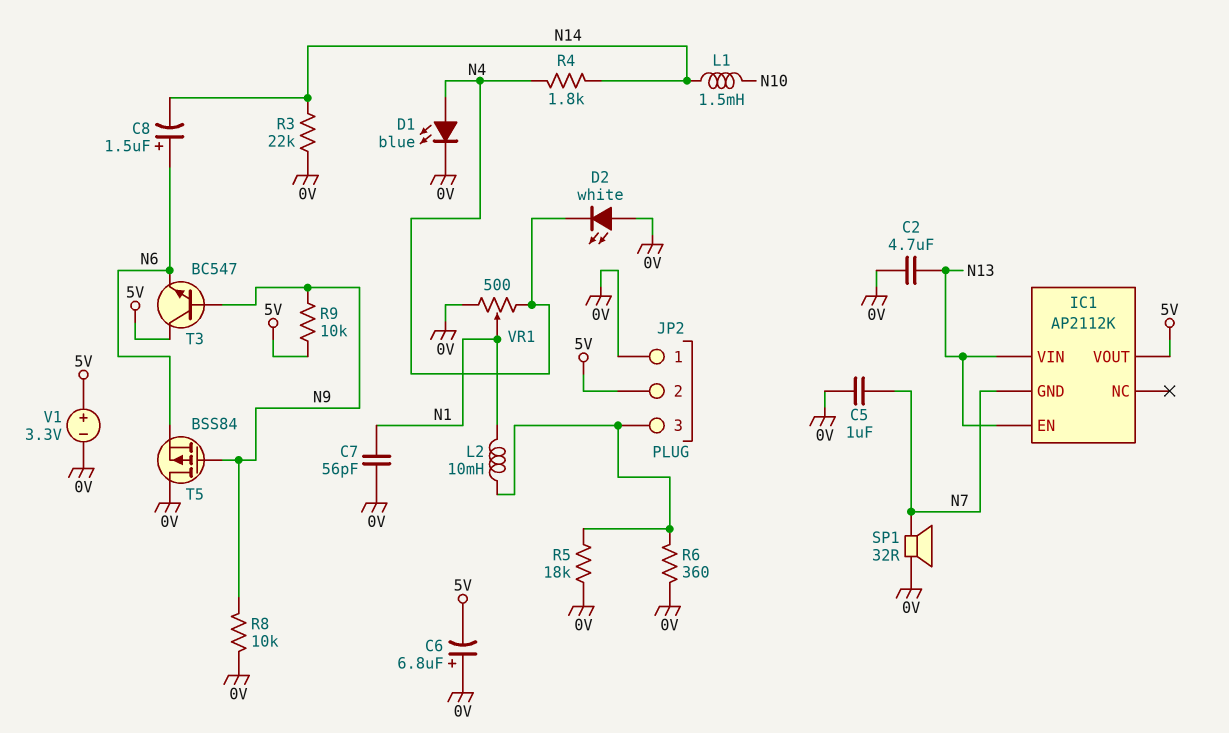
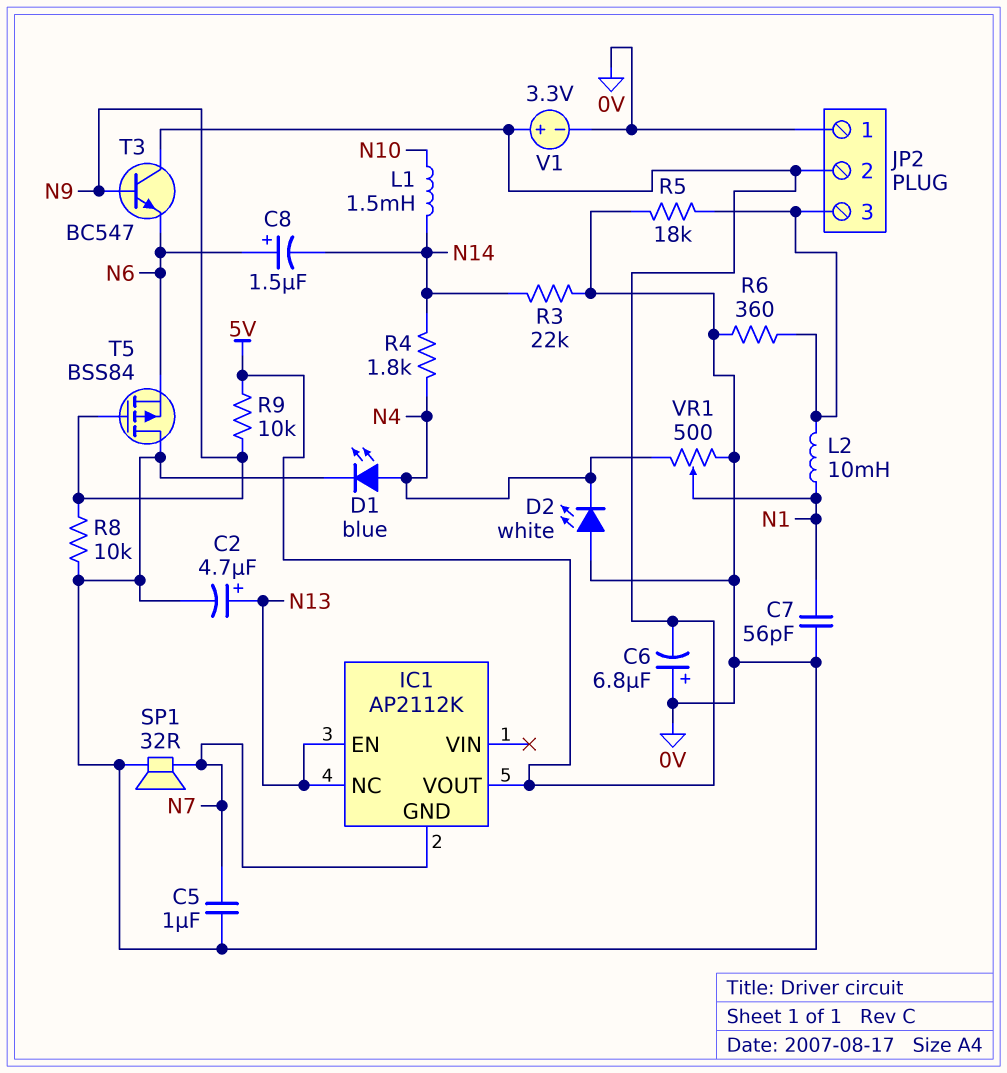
C2: 4.7uF (0V, N13) -> 4.7uF (plus N13, minus 0V)
IC1 pin NC: none -> N13
IC1 pin VIN: N13 -> none

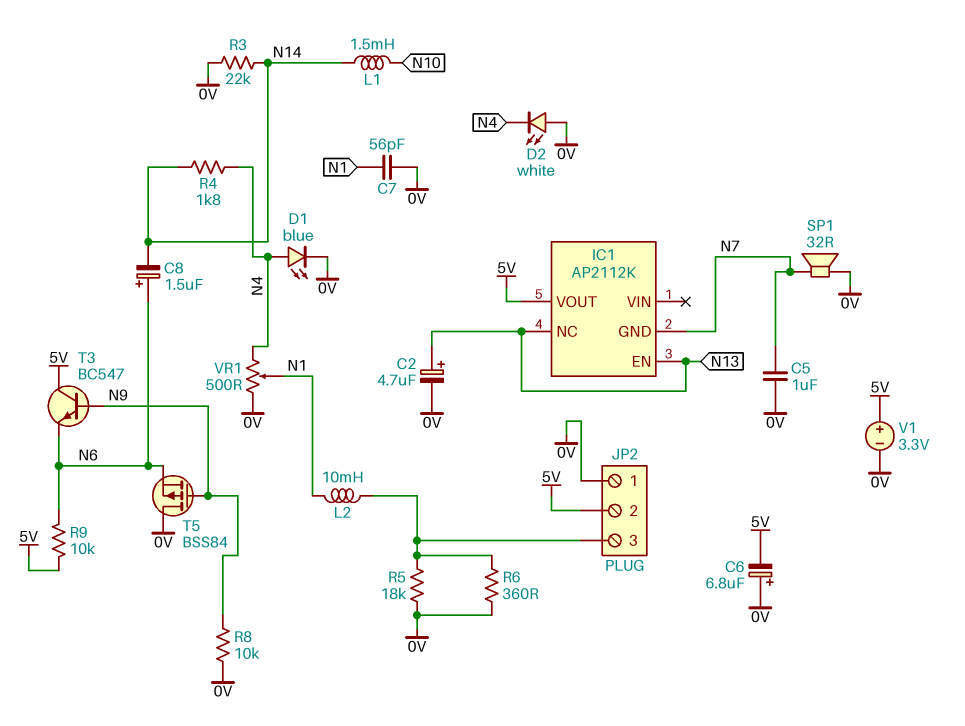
R9: 10k (5V, N9) -> 10k (5V, N6)

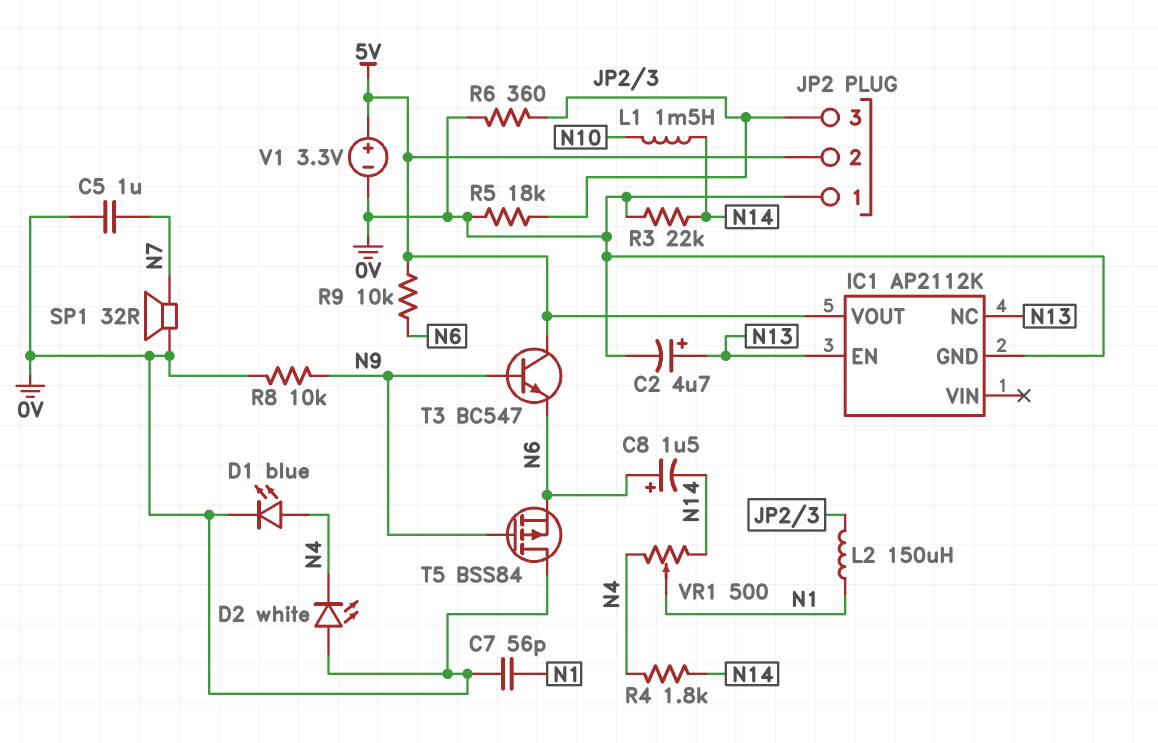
C6: 6.8uF (plus 0V, minus 5V) -> none
IC1 pin GND: N7 -> 0V
L2: 10mH (JP2/3, N1) -> 150uH (JP2/3, N1)
VR1: 500 (0V, N4, wiper N1) -> 500 (N4, N14, wiper N1)

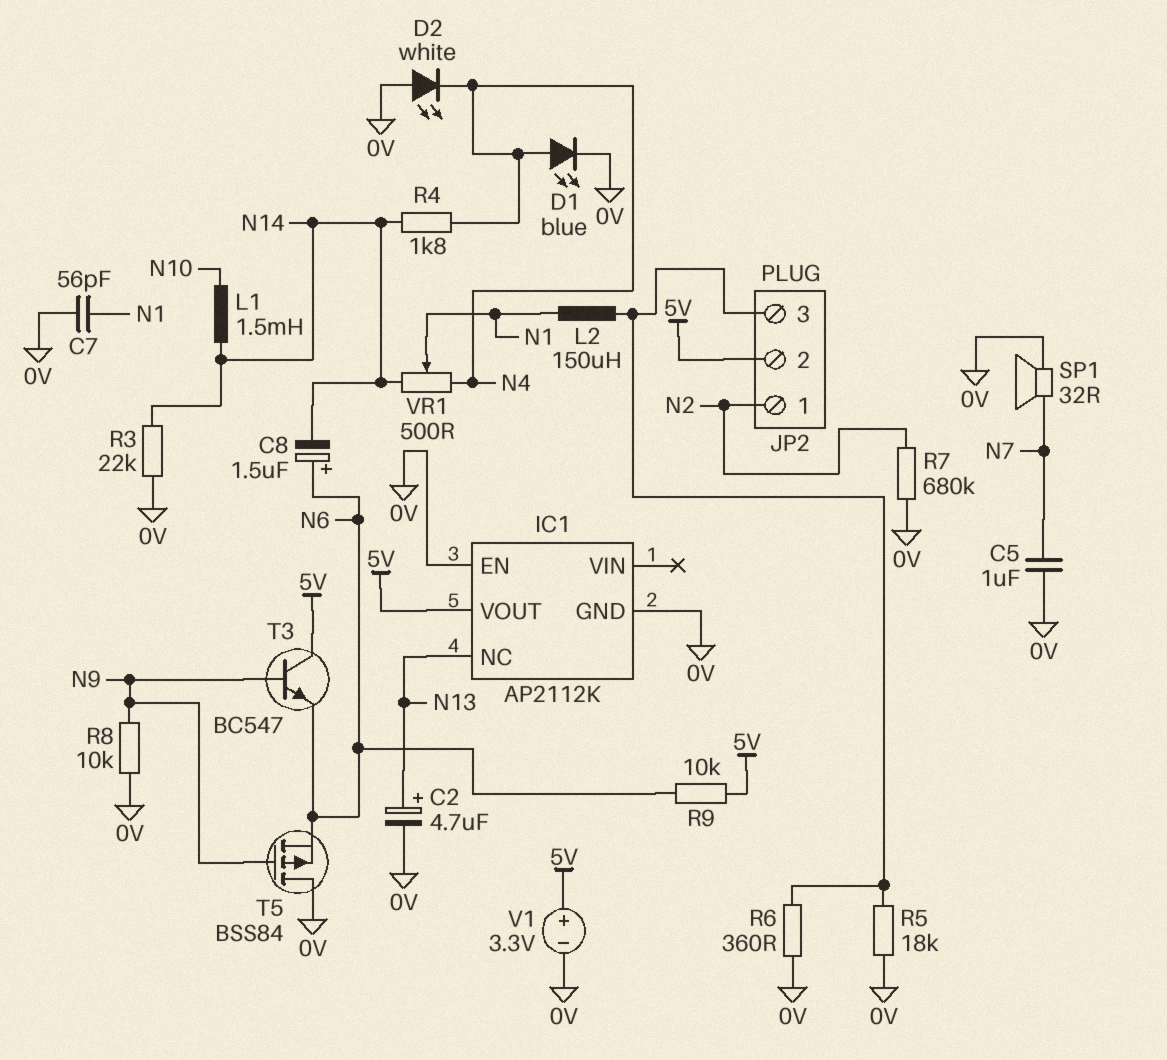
IC1 pin EN: N13 -> 0V
JP2 pin 1: 0V -> N2
R7: none -> 680k (0V, N2)

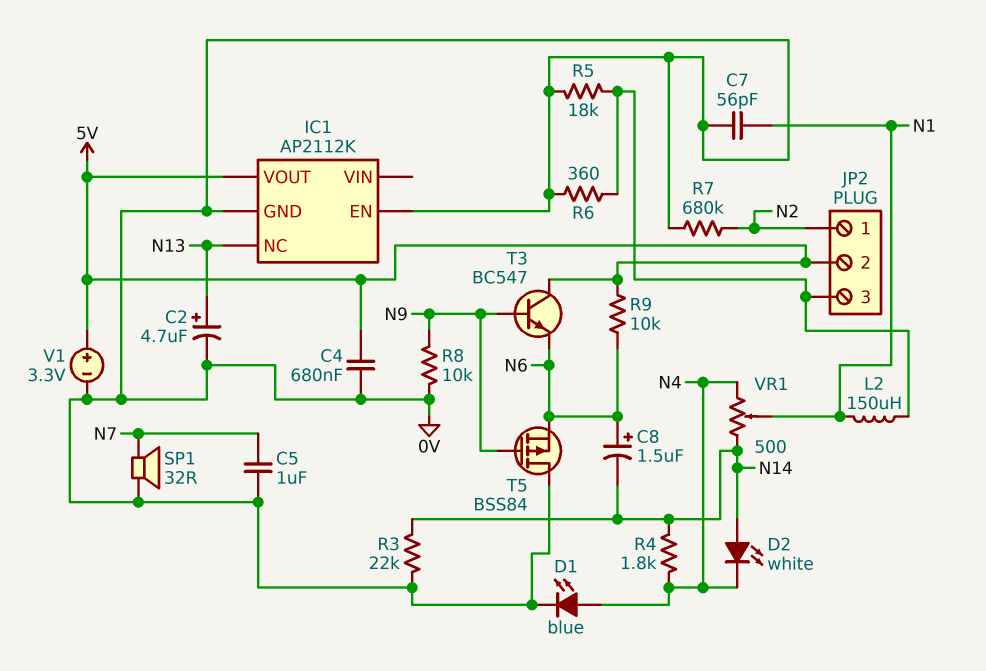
C4: none -> 680nF (0V, 5V)
D2: LED white (A 0V, K N4) -> LED white (A N14, K N4)
L1: 1.5mH (N10, N14) -> none

